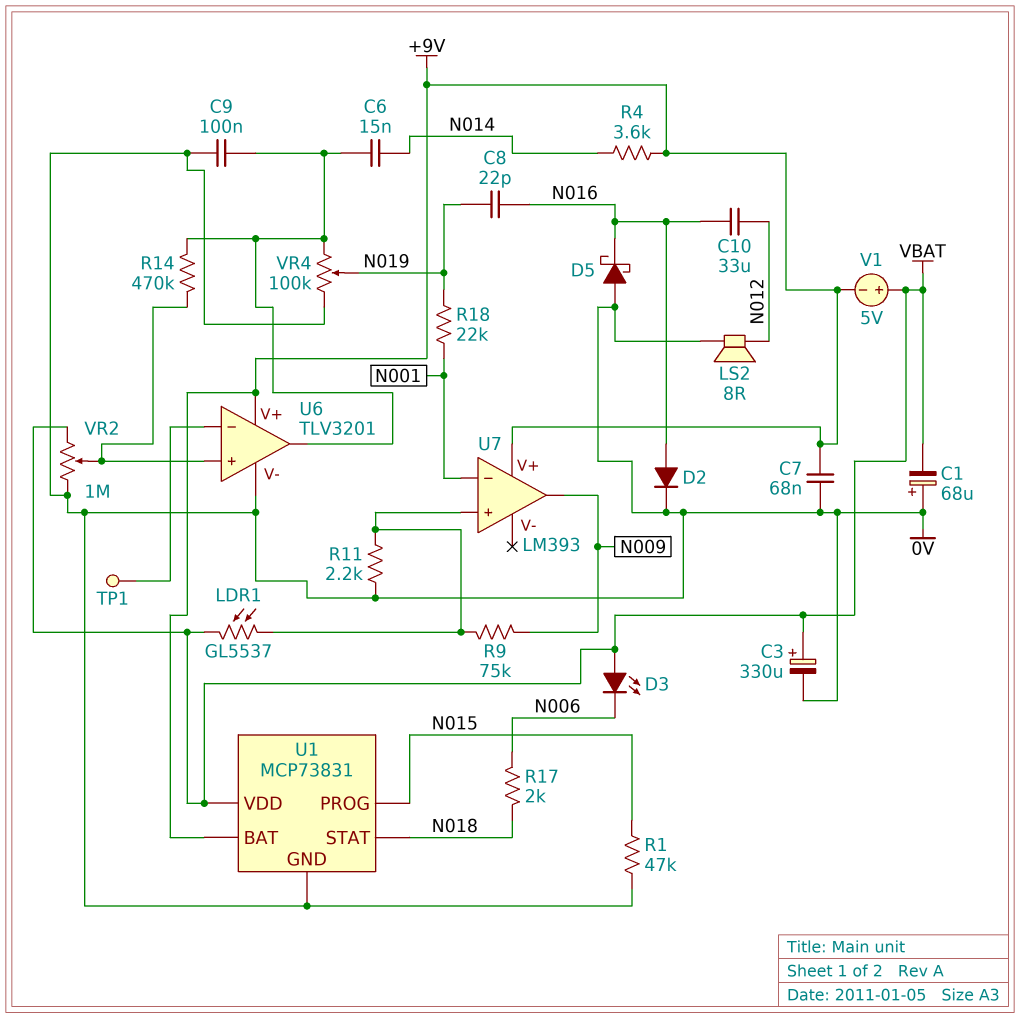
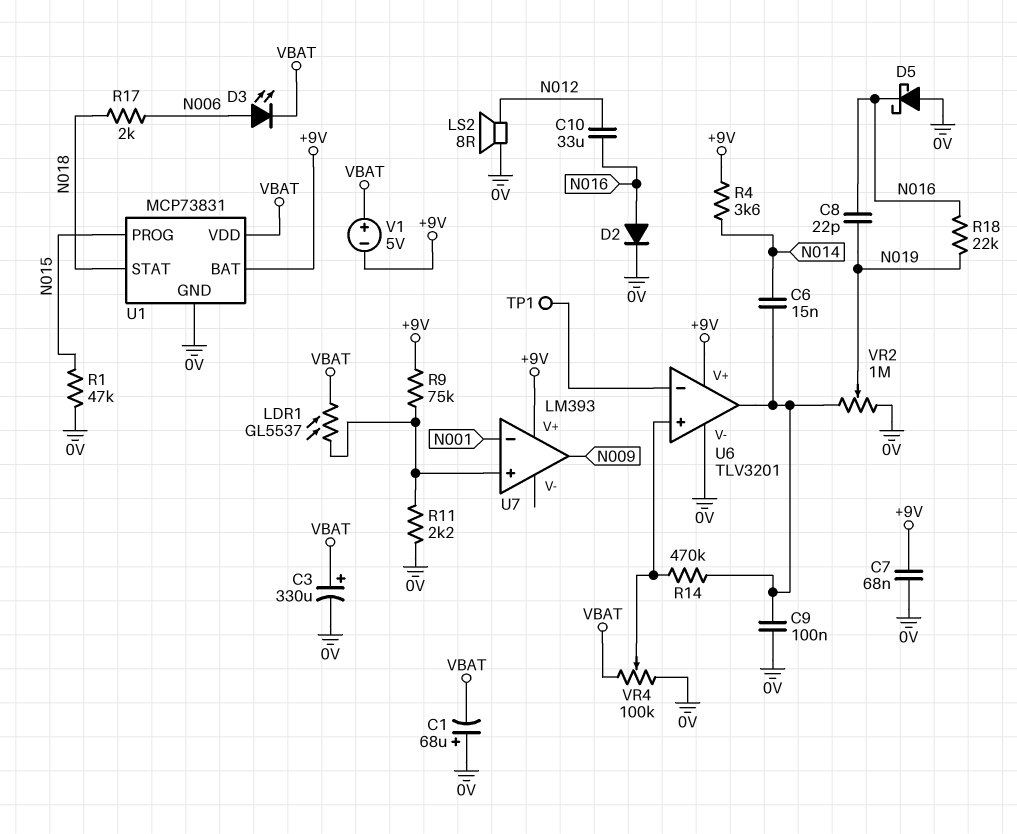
D3: LED (A VBAT, K N006) -> LED (A N006, K VBAT)
R9: 75k (N009, U7/in+) -> 75k (+9V, U7/in+)
R18: 22k (N001, N019) -> 22k (N016, N019)
VR2: 1M (0V, VBAT, wiper U6/in+) -> 1M (0V, U6/out, wiper N019)
VR4: 100k (0V, U6/out, wiper N019) -> 100k (0V, VBAT, wiper U6/in+)

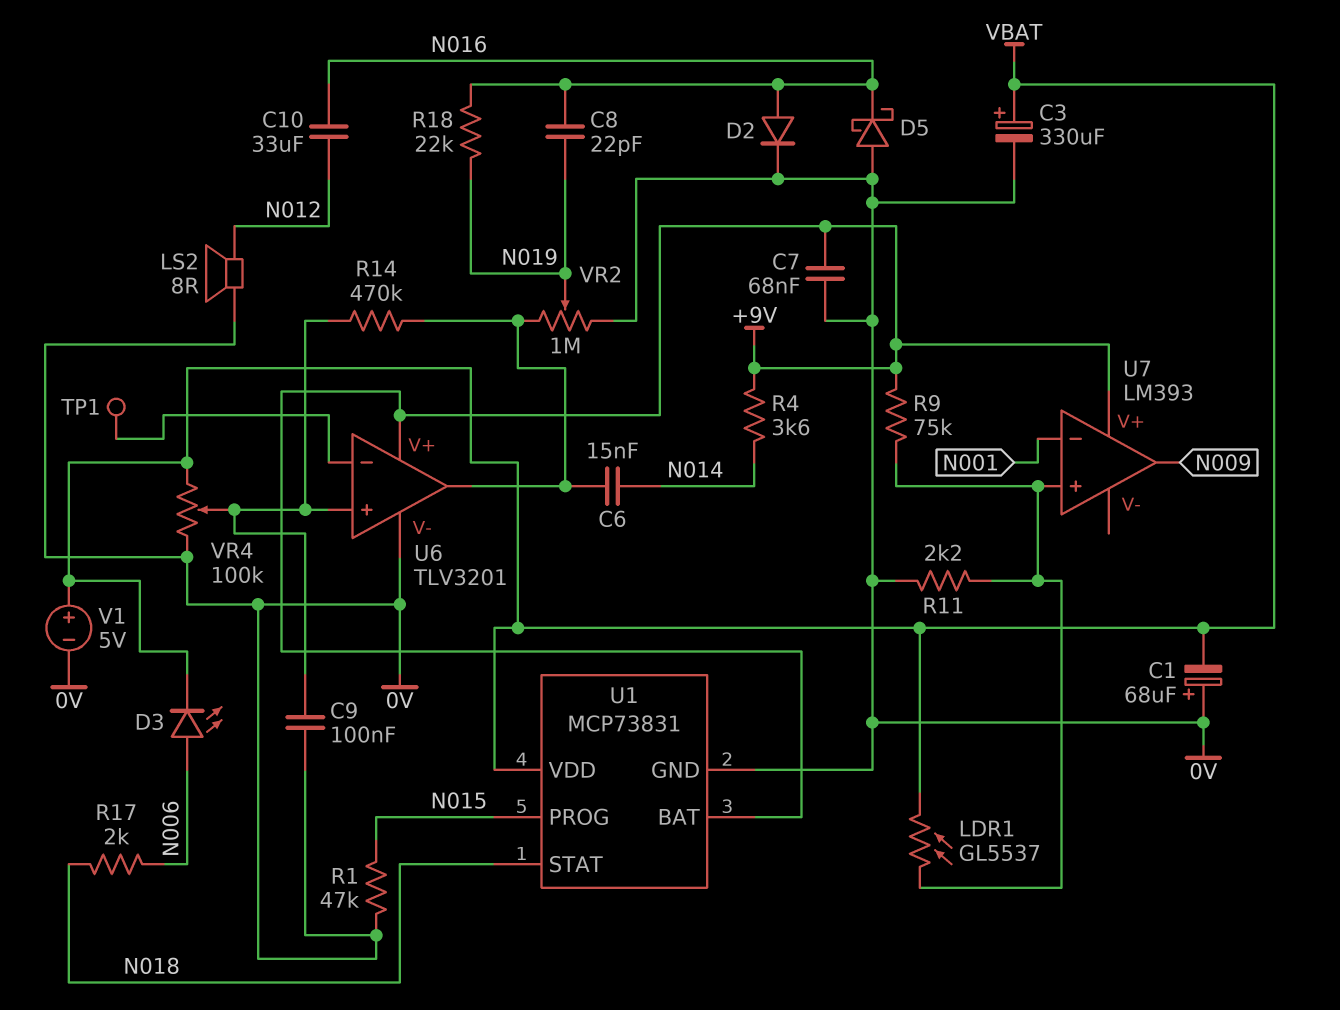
C9: 100nF (0V, U6/out) -> 100nF (0V, U6/in+)
V1: 5V (plus VBAT, minus +9V) -> 5V (plus VBAT, minus 0V)

